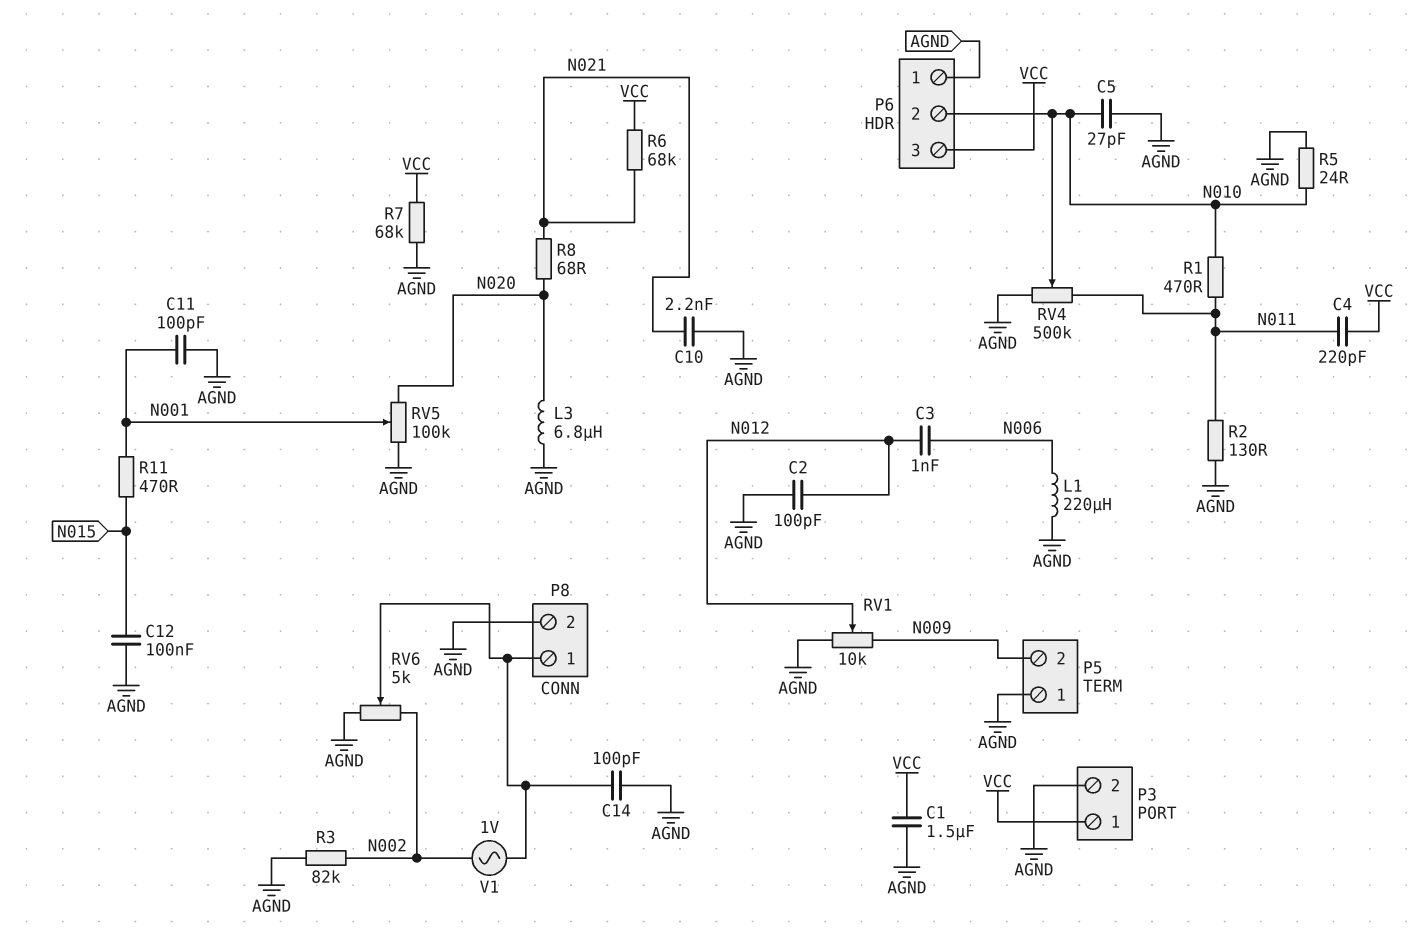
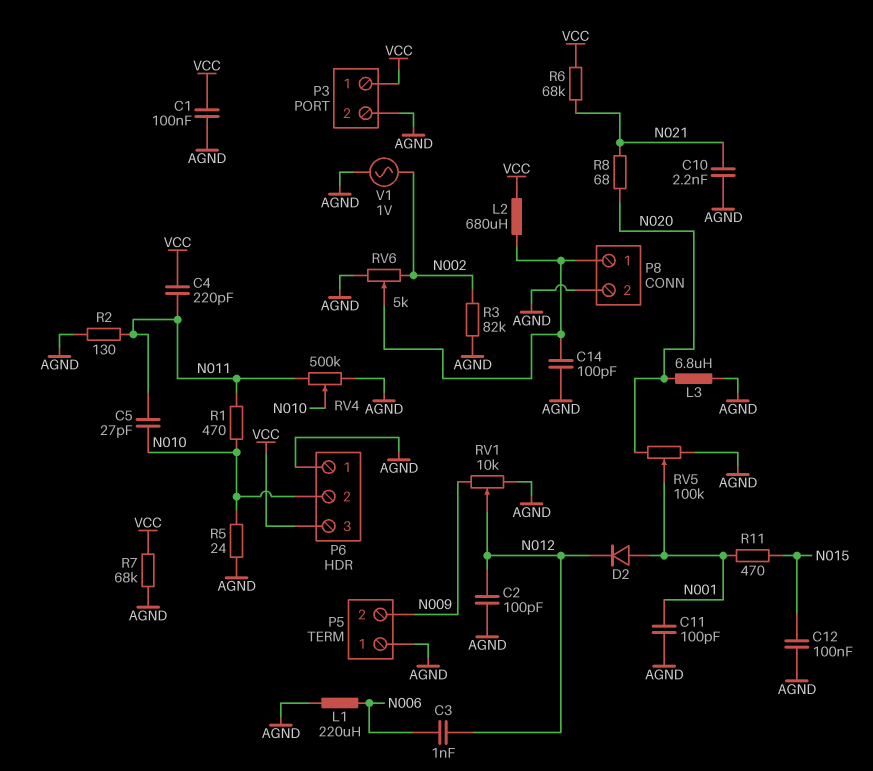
C1: 1.5uF (AGND, VCC) -> 100nF (AGND, VCC)
C5: 27pF (AGND, N010) -> 27pF (N010, N011)
D2: none -> diode (A N001, K N012)
L2: none -> 680uH (P8/1, VCC)
V1: AC 1V (N002, P8/1) -> AC 1V (AGND, N002)

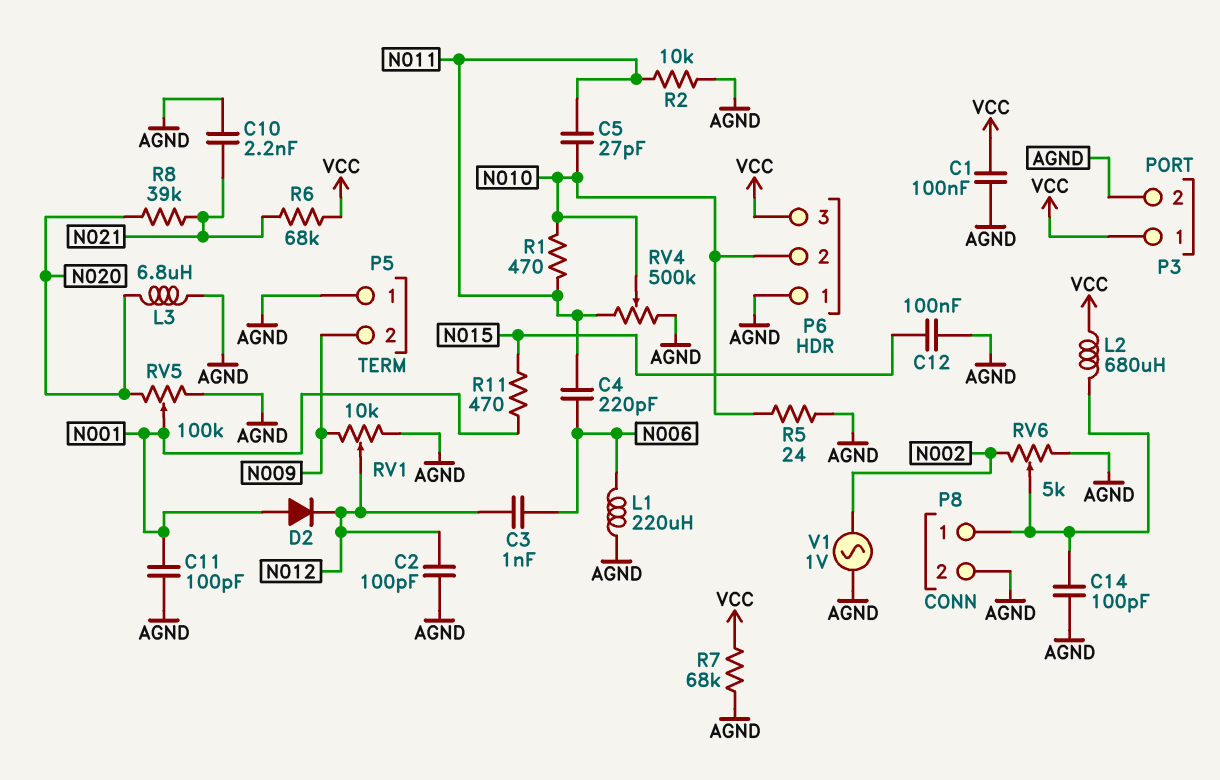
C4: 220pF (N011, VCC) -> 220pF (N006, N011)
R2: 130 (AGND, N011) -> 10k (AGND, N011)
R3: 82k (AGND, N002) -> none
R8: 68 (N020, N021) -> 39k (N020, N021)

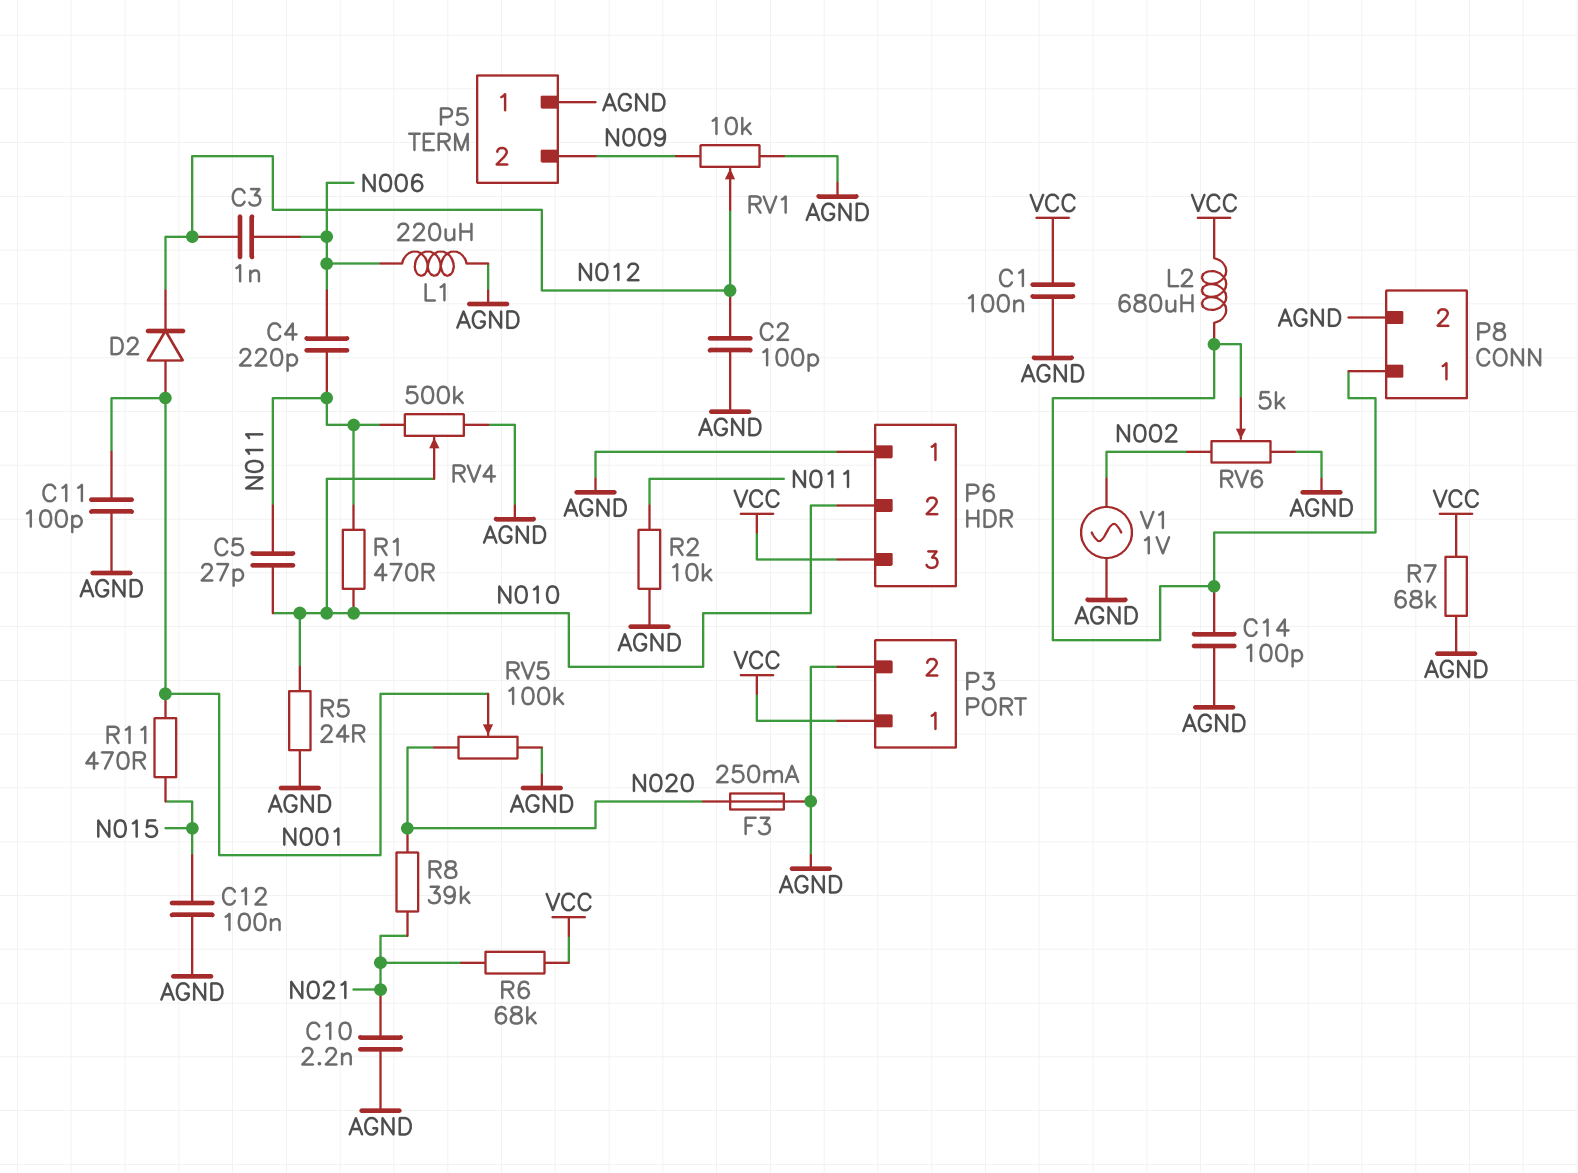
F3: none -> 250mA (AGND, N020)
L3: 6.8uH (AGND, N020) -> none

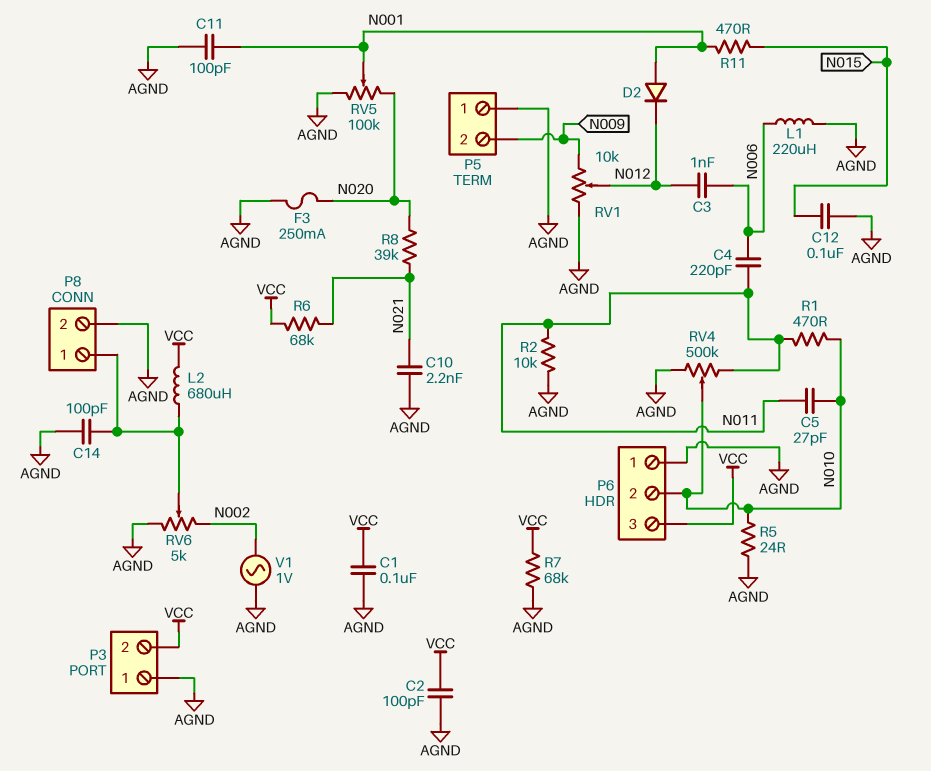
C2: 100pF (AGND, N012) -> 100pF (AGND, VCC)
P3 pin 1: VCC -> AGND
P3 pin 2: AGND -> VCC

